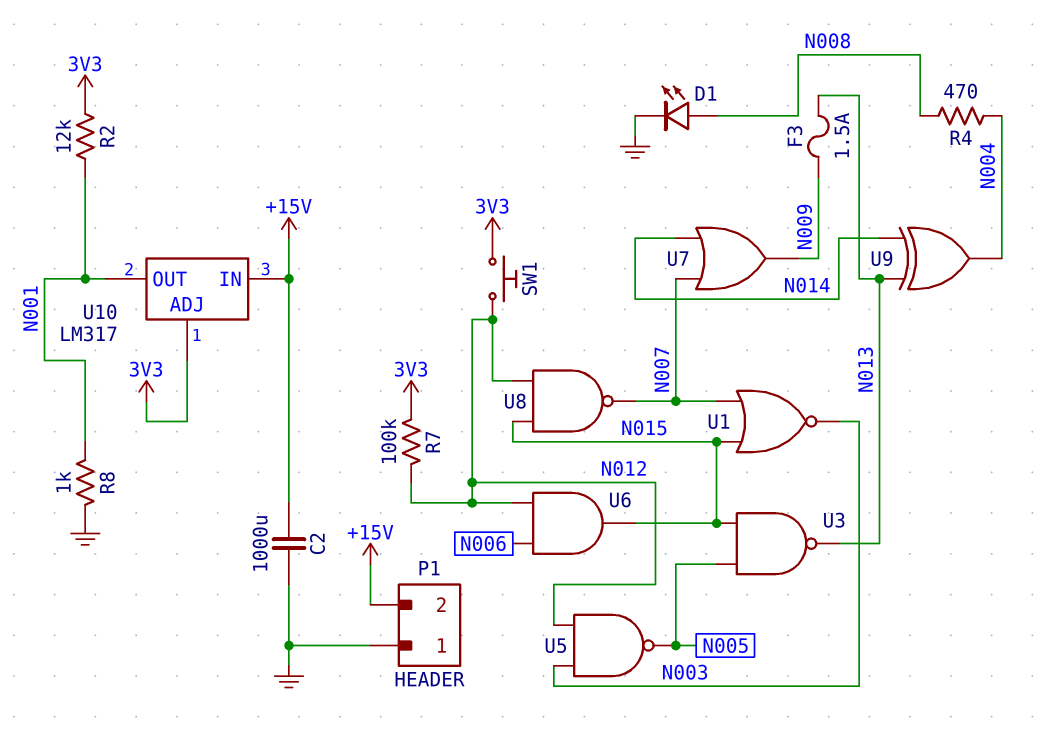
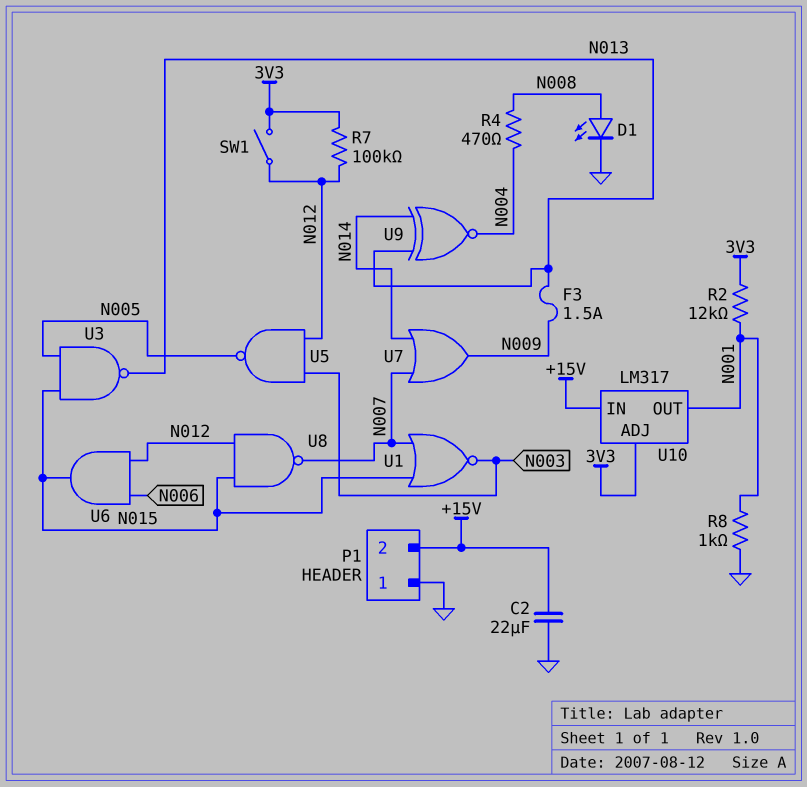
C2: 1000uF (+15V, GND) -> 22uF (+15V, GND)
SW1: button (3V3, N012) -> switch (3V3, N012)
U9: XOR (in N013, in N014, out N004) -> XNOR (in N013, in N014, out N004)

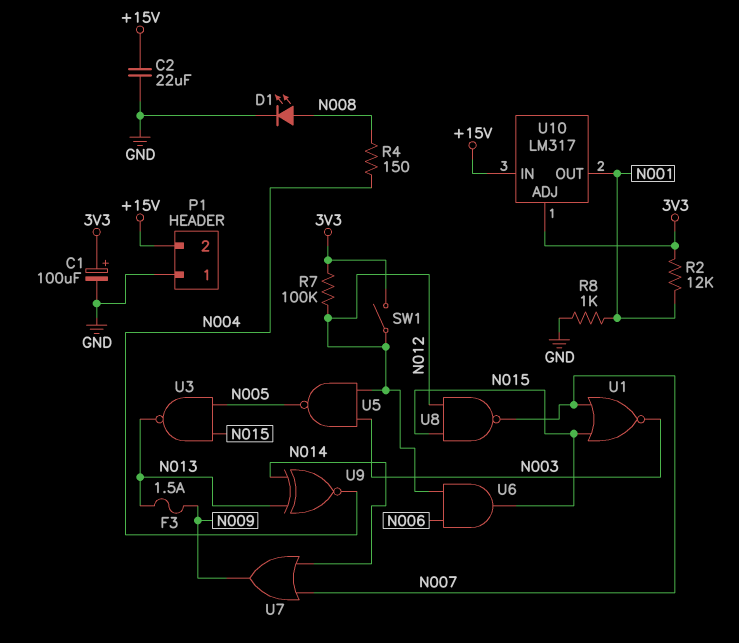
C1: none -> 100uF (plus 3V3, minus GND)
R4: 470 (N004, N008) -> 150 (N004, N008)

